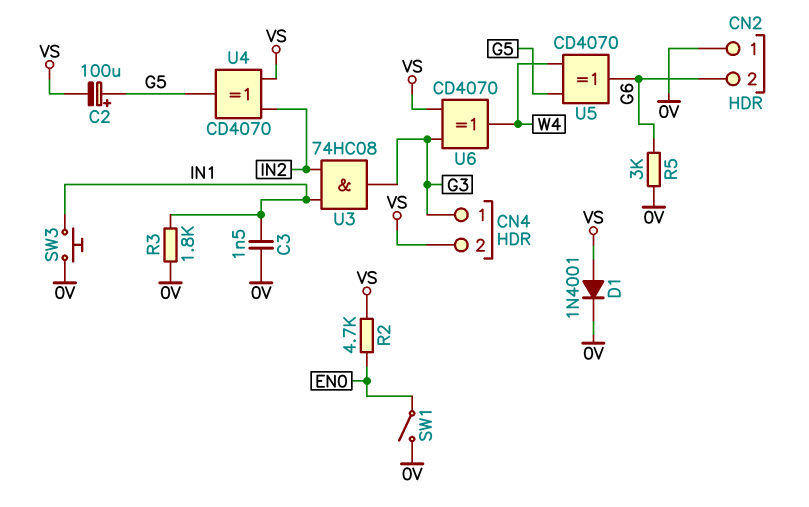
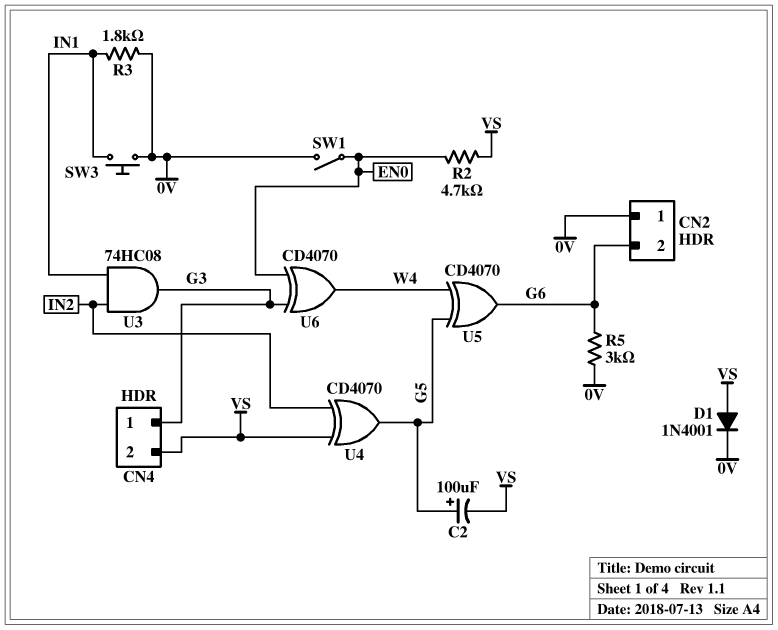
C3: 1.5nF (0V, IN1) -> none
U6: XOR CD4070 (in G3, in VS, out W4) -> XOR CD4070 (in EN0, in G3, out W4)

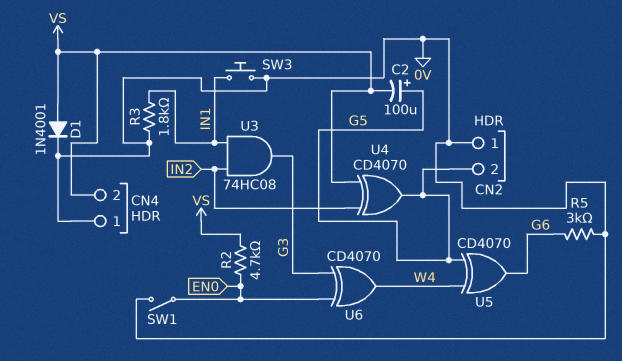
CN2 pin 2: G6 -> G5
CN4 pin 1: G3 -> 0V

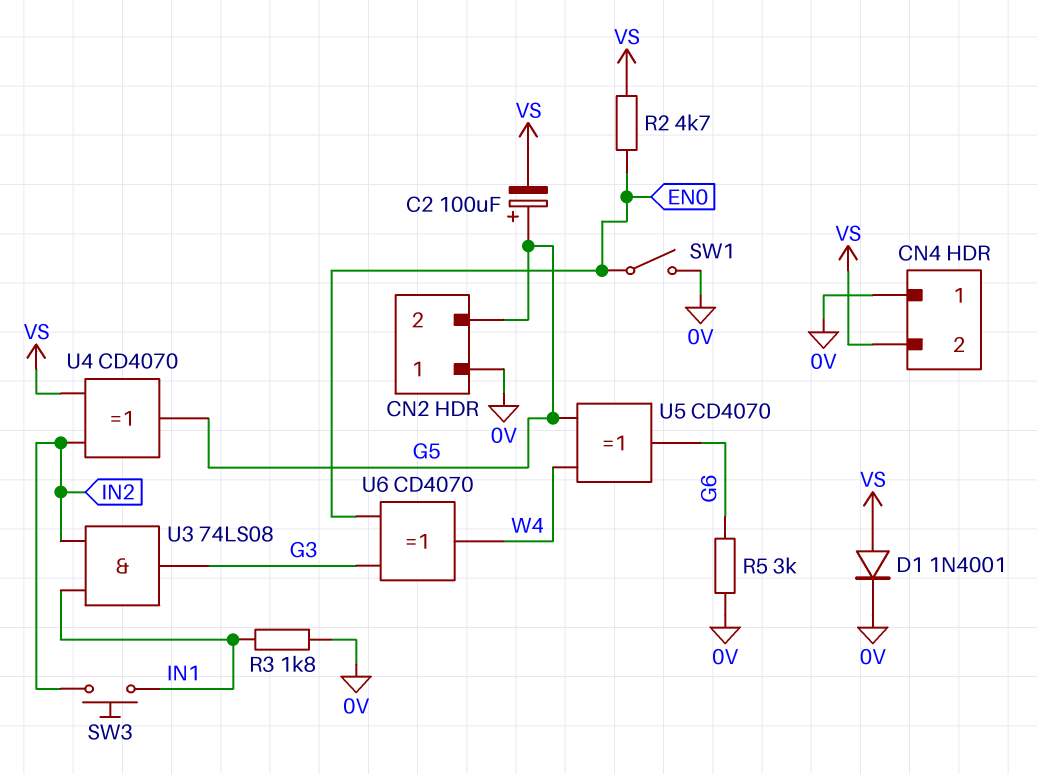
SW3: button (0V, IN1) -> button (IN1, IN2)
U3: AND 74HC08 (in IN1, in IN2, out G3) -> AND 74LS08 (in IN1, in IN2, out G3)

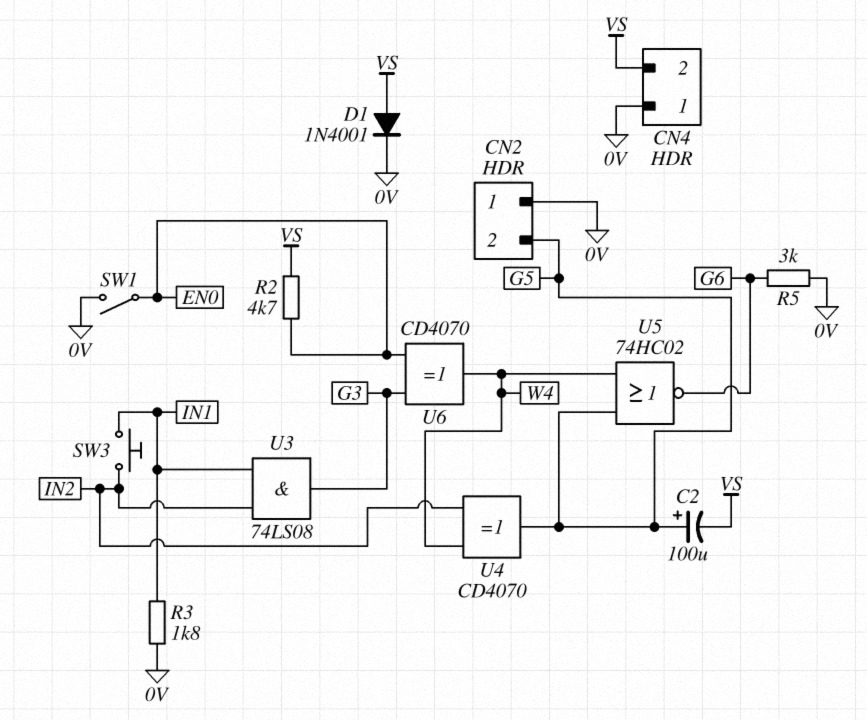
U4: XOR CD4070 (in IN2, in VS, out G5) -> XOR CD4070 (in IN2, in W4, out G5)
U5: XOR CD4070 (in G5, in W4, out G6) -> NOR 74HC02 (in G5, in W4, out G6)

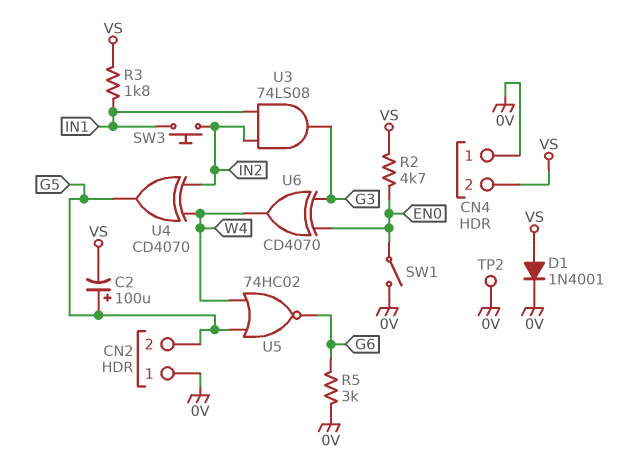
R3: 1.8k (0V, IN1) -> 1.8k (IN1, VS)
TP2: none -> test point (0V)

